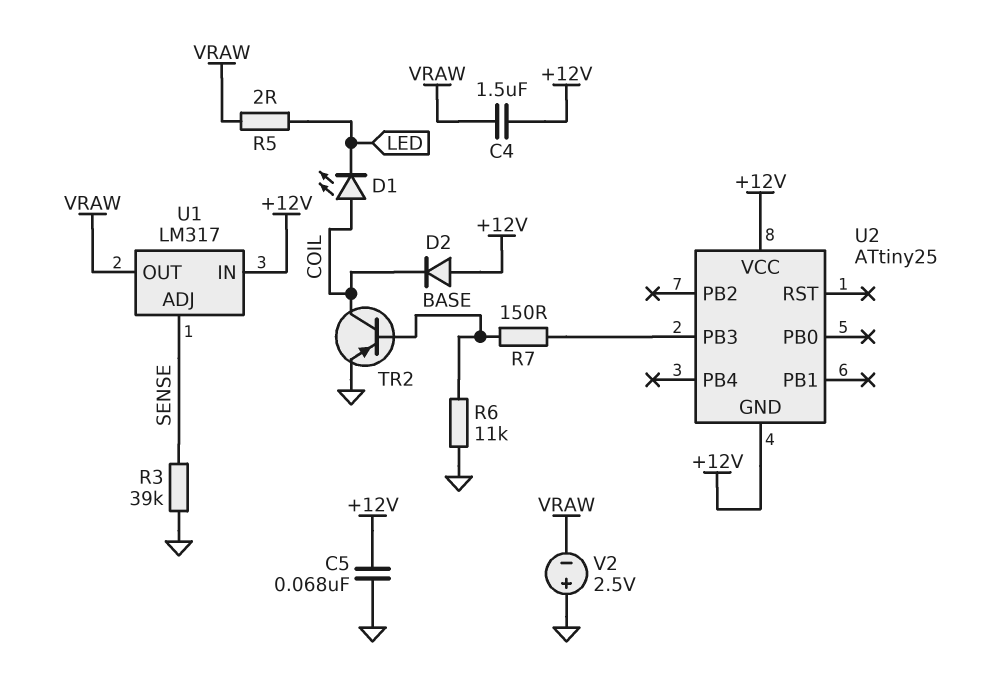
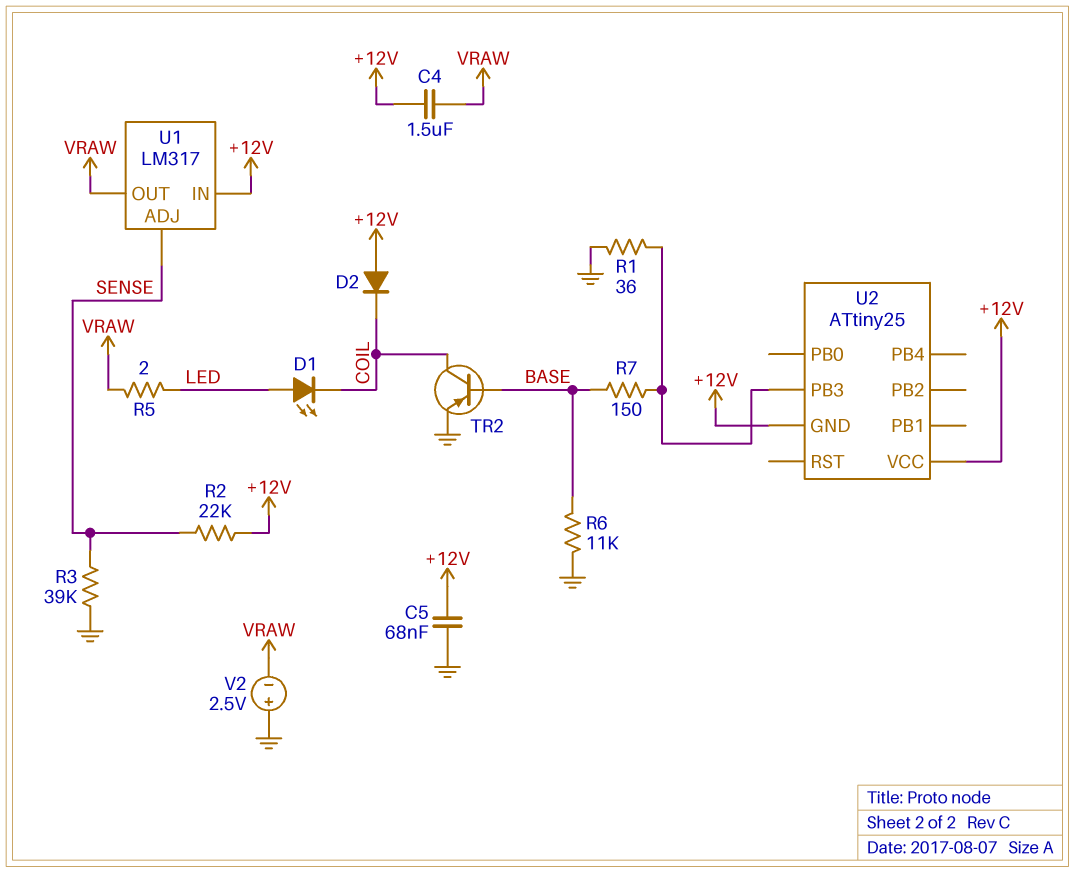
D1: LED (A COIL, K LED) -> LED (A LED, K COIL)
R1: none -> 36 (GND, U2/PB3)
R2: none -> 22k (+12V, SENSE)

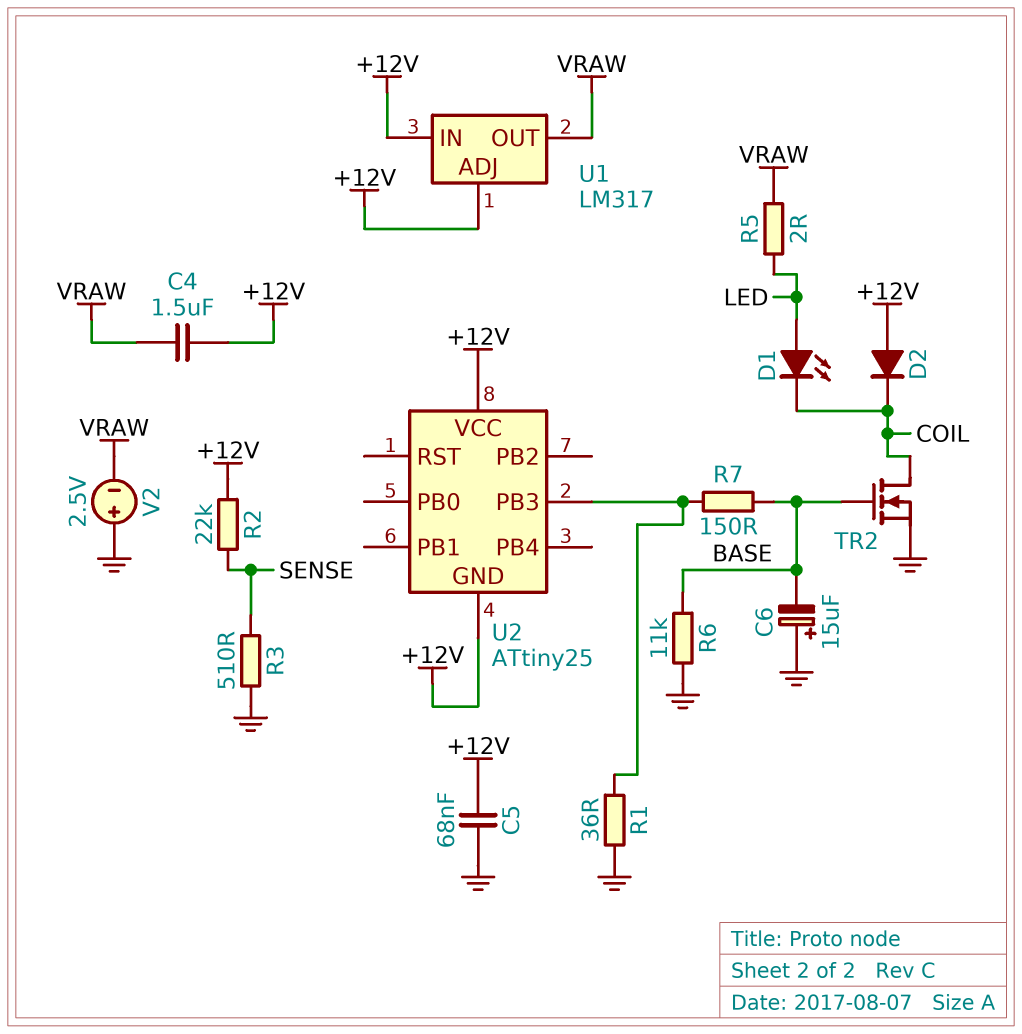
C6: none -> 15uF (plus GND, minus BASE)
R3: 39k (GND, SENSE) -> 510 (GND, SENSE)
TR2: PNP (B BASE, C COIL, E GND) -> NMOS (G BASE, D COIL, S GND)
U1 pin ADJ: SENSE -> +12V

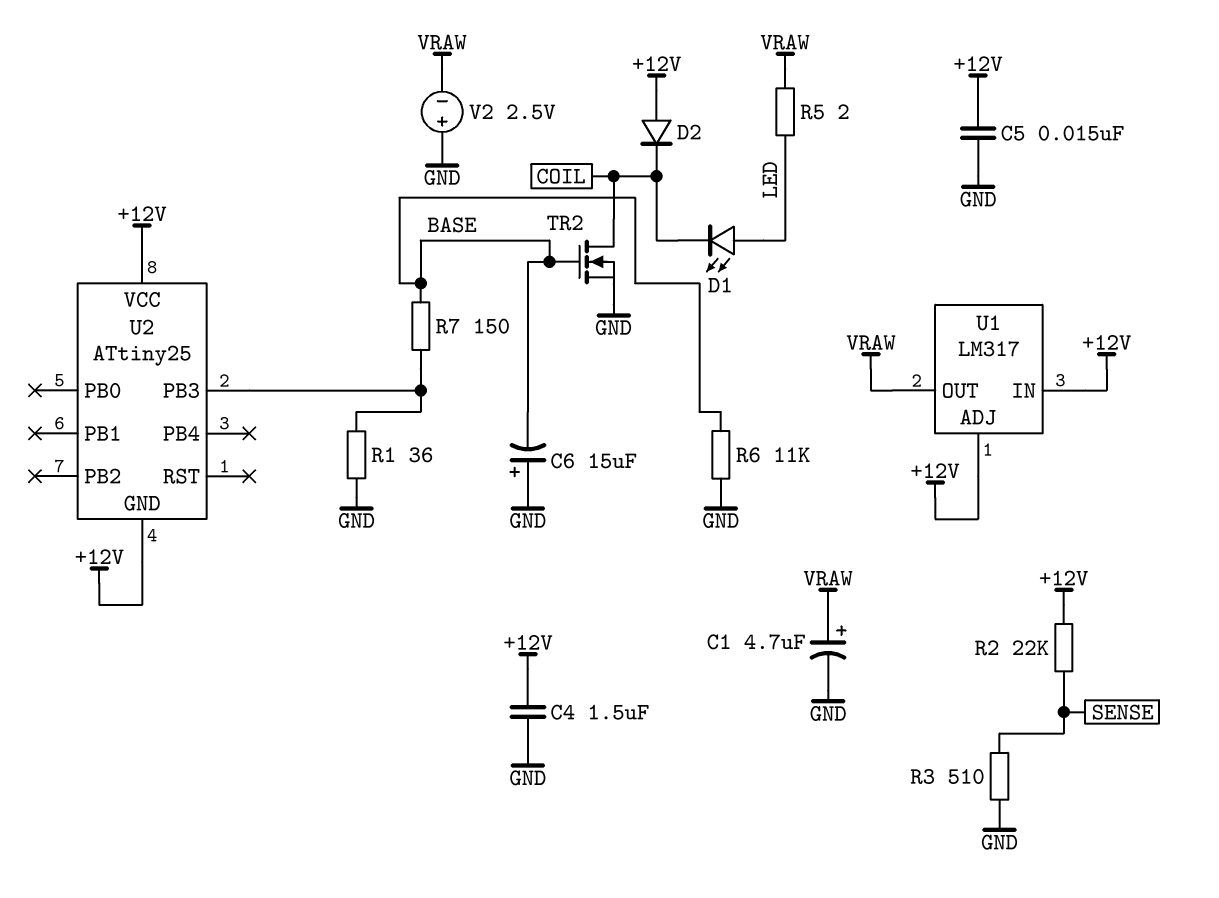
C1: none -> 4.7uF (plus VRAW, minus GND)
C4: 1.5uF (+12V, VRAW) -> 1.5uF (+12V, GND)
C5: 68nF (+12V, GND) -> 15nF (+12V, GND)

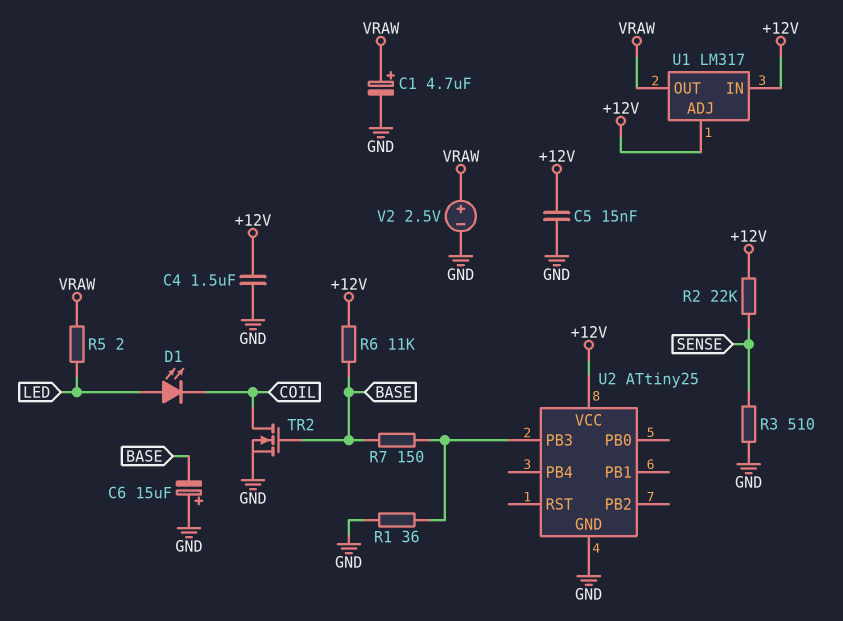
D2: diode (A +12V, K COIL) -> none
R6: 11k (BASE, GND) -> 11k (+12V, BASE)
U2 pin GND: +12V -> GND
V2: 2.5V (plus GND, minus VRAW) -> 2.5V (plus VRAW, minus GND)

